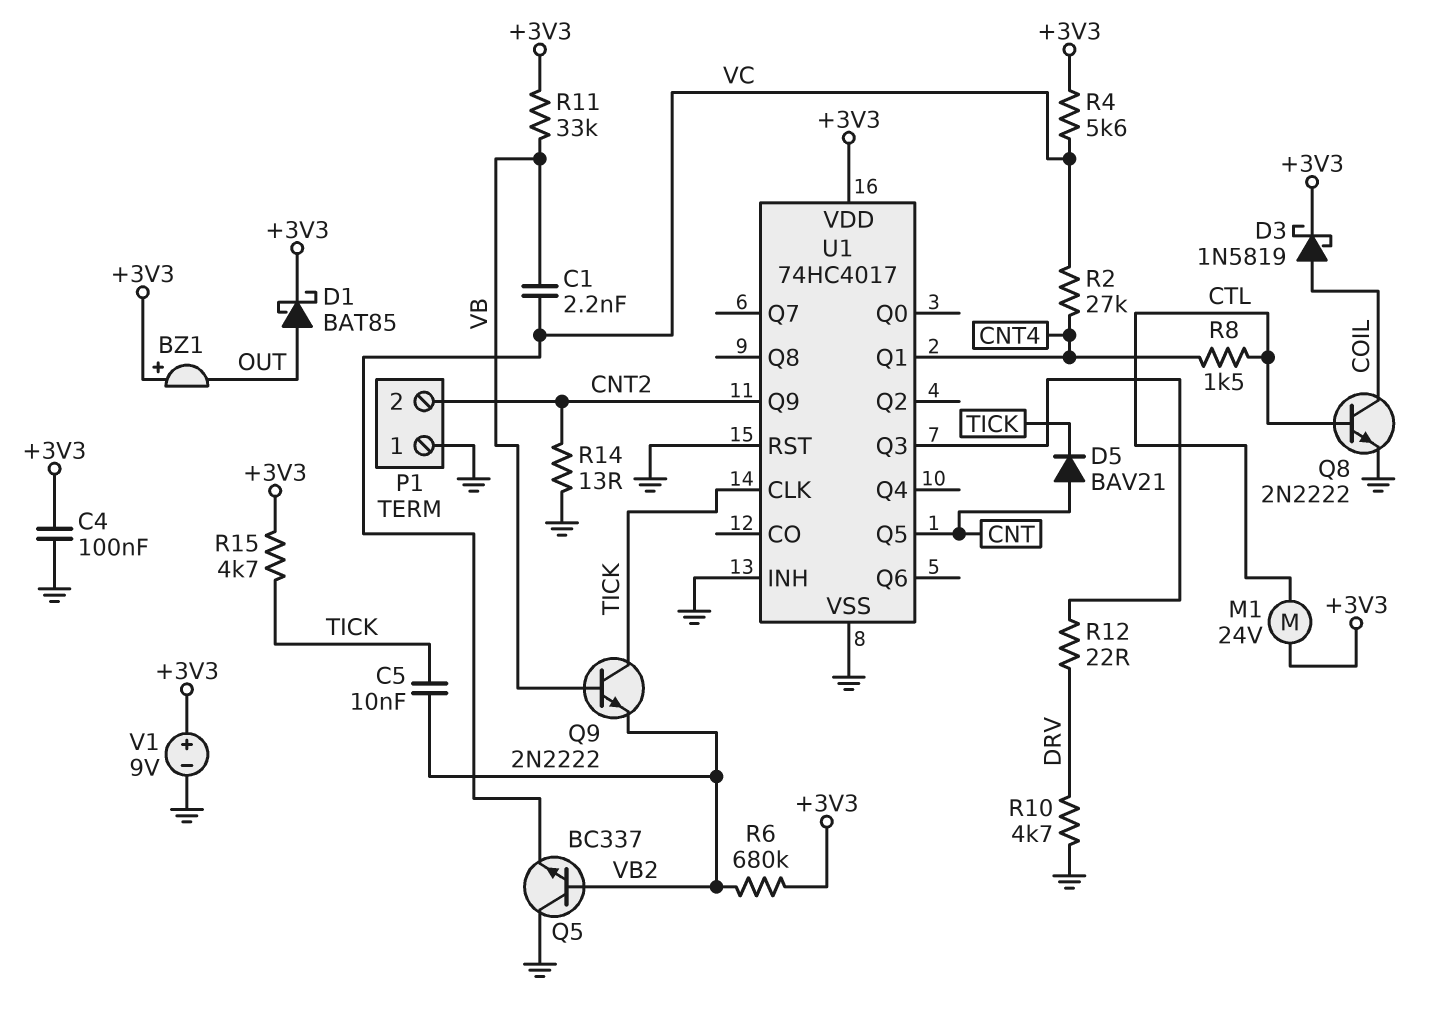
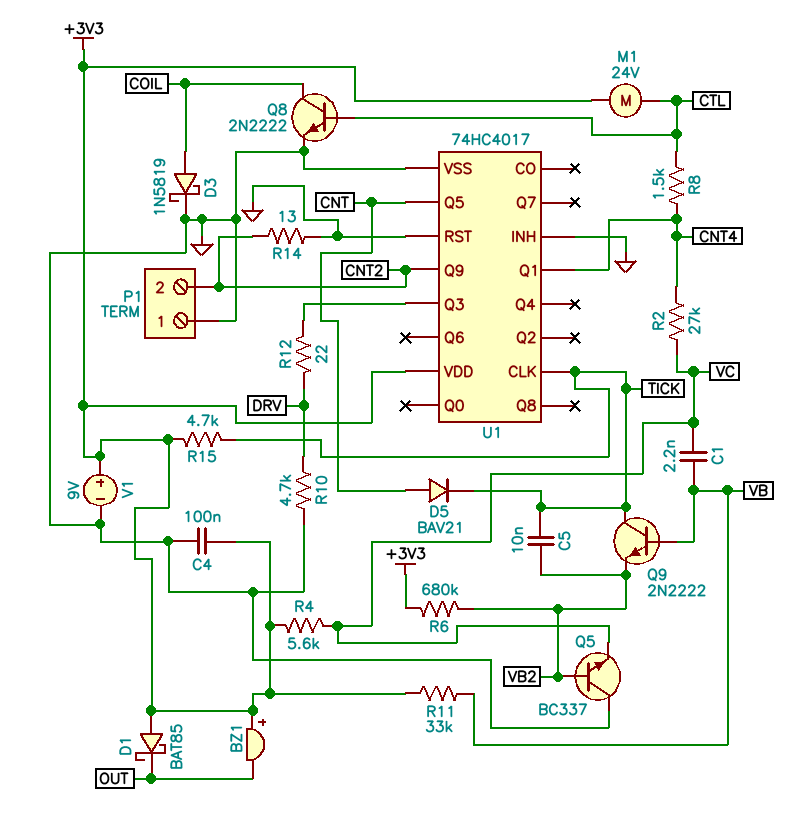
D1: schottky BAT85 (A OUT, K +3V3) -> schottky BAT85 (A +3V3, K OUT)
D3: schottky 1N5819 (A COIL, K +3V3) -> schottky 1N5819 (A COIL, K GND)

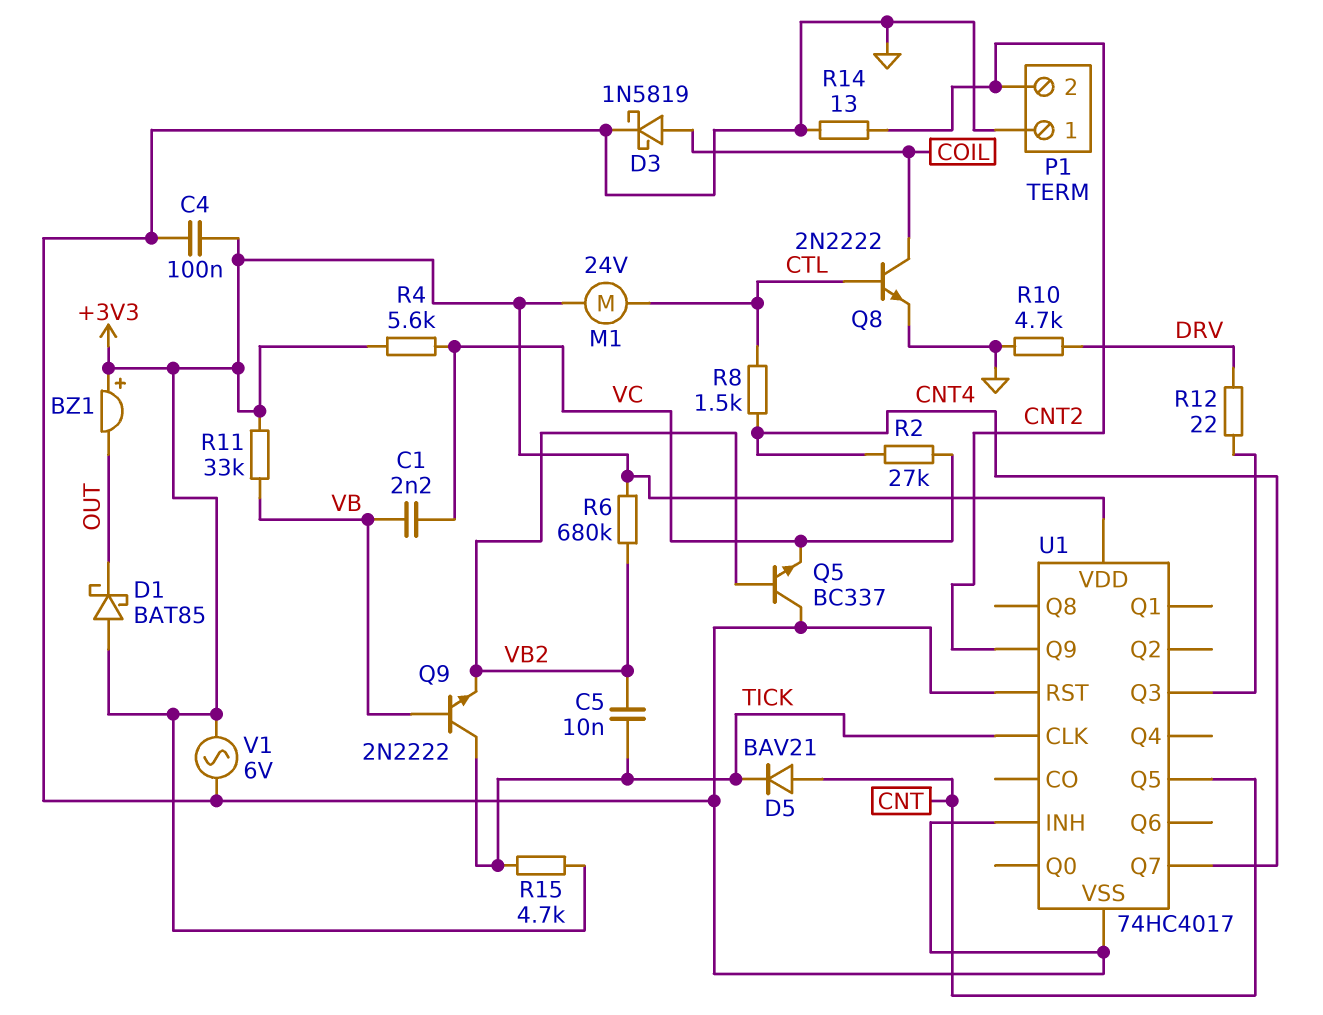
U1 pin Q1: CNT4 -> none
U1 pin Q7: none -> CNT4
V1: 9V (plus +3V3, minus GND) -> AC 6V (+3V3, GND)

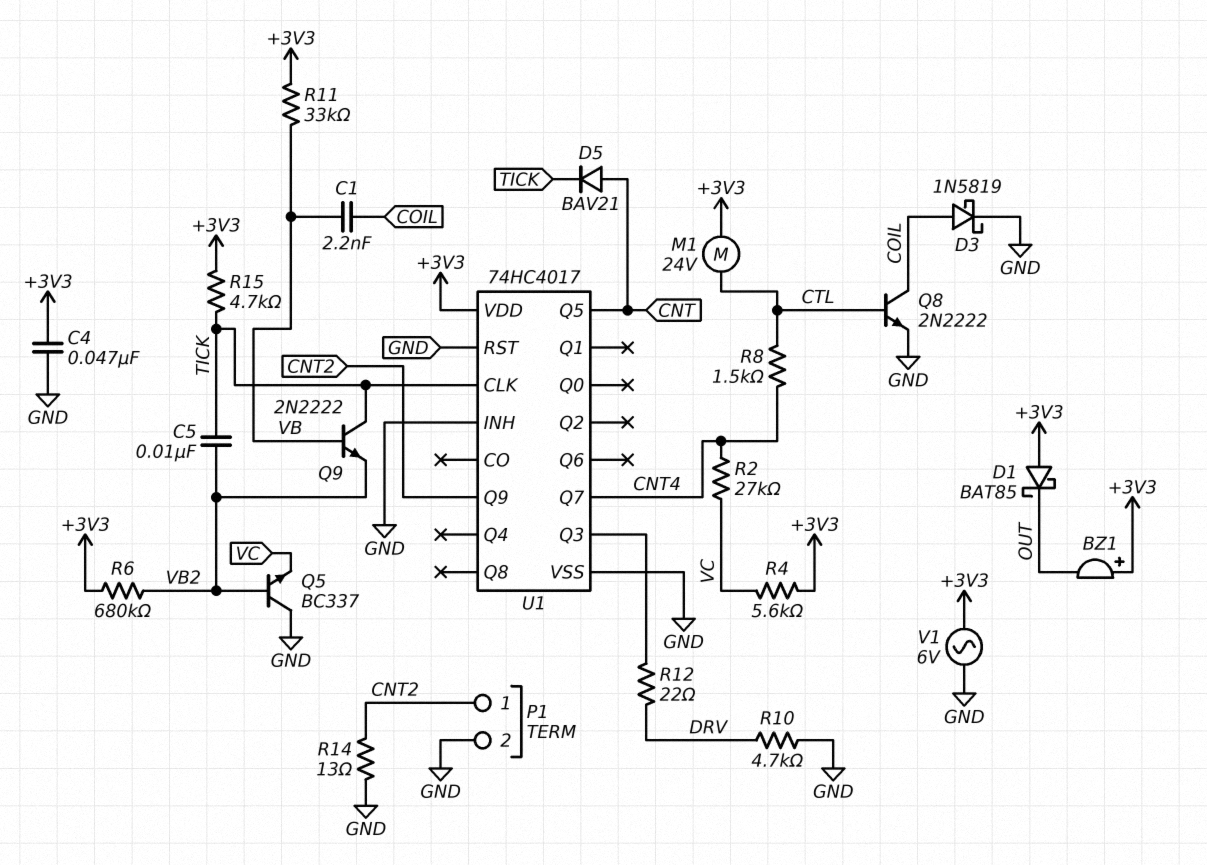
C1: 2.2nF (VB, VC) -> 2.2nF (COIL, VB)
C4: 100nF (+3V3, GND) -> 47nF (+3V3, GND)
P1 pin 1: GND -> CNT2
P1 pin 2: CNT2 -> GND

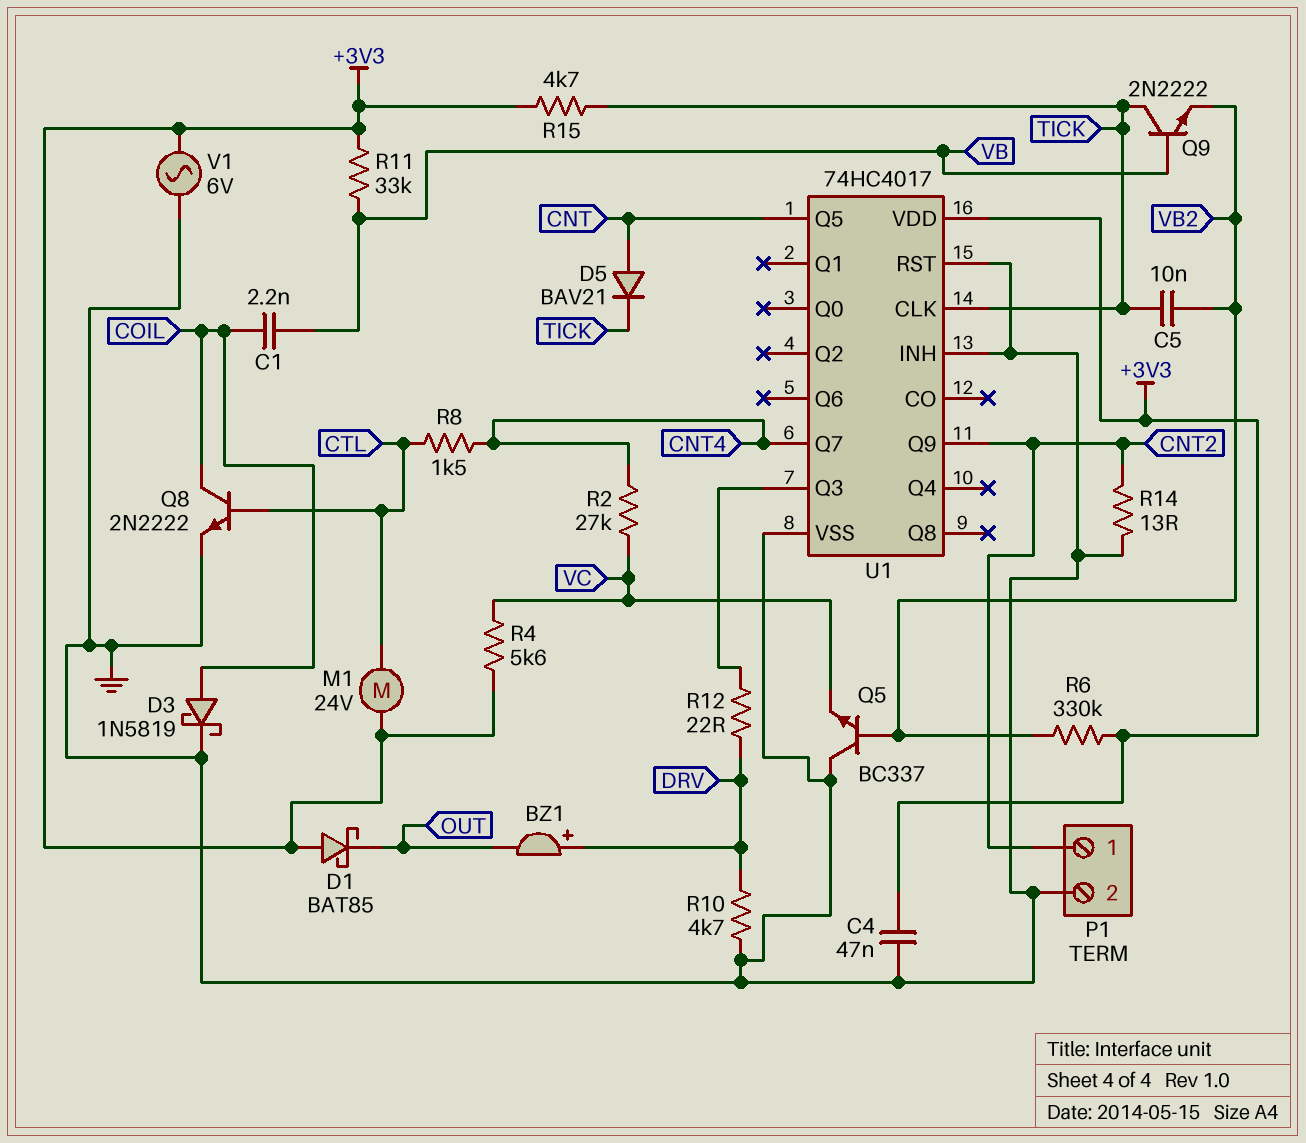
BZ1: buzzer (plus +3V3, minus OUT) -> buzzer (plus DRV, minus OUT)
R6: 680k (+3V3, VB2) -> 330k (+3V3, VB2)

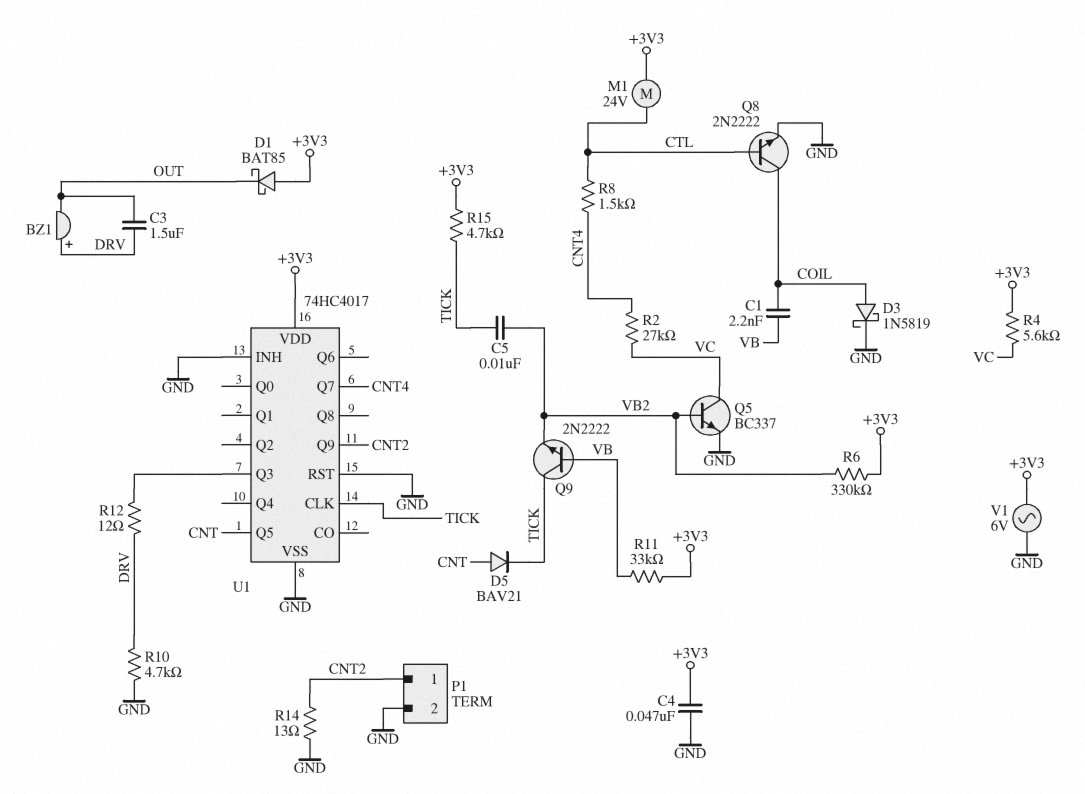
C3: none -> 1.5uF (DRV, OUT)
Q5: NPN BC337 (B VB2, C GND, E VC) -> NPN BC337 (B VB2, C VC, E GND)
R12: 22 (DRV, U1/Q3) -> 12 (DRV, U1/Q3)

